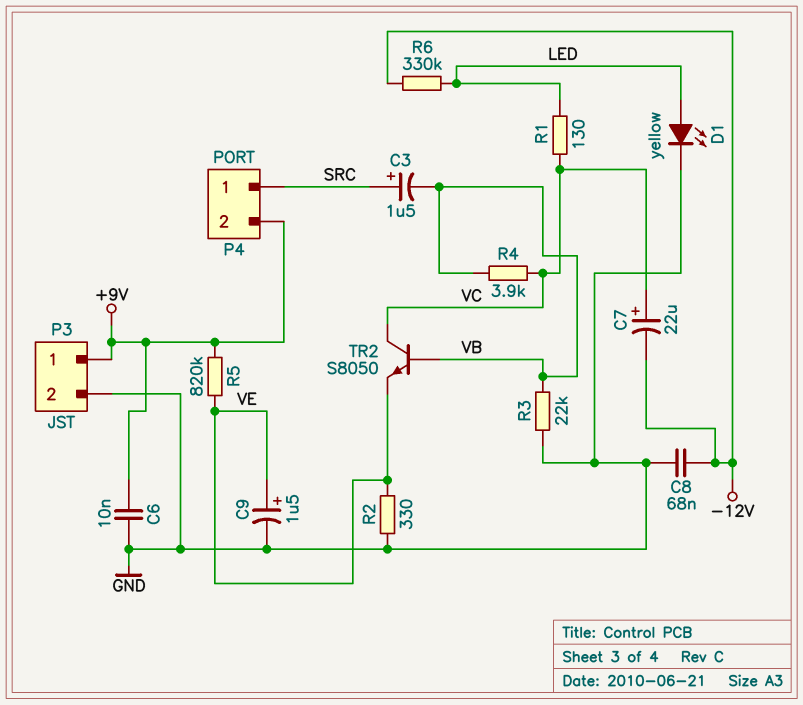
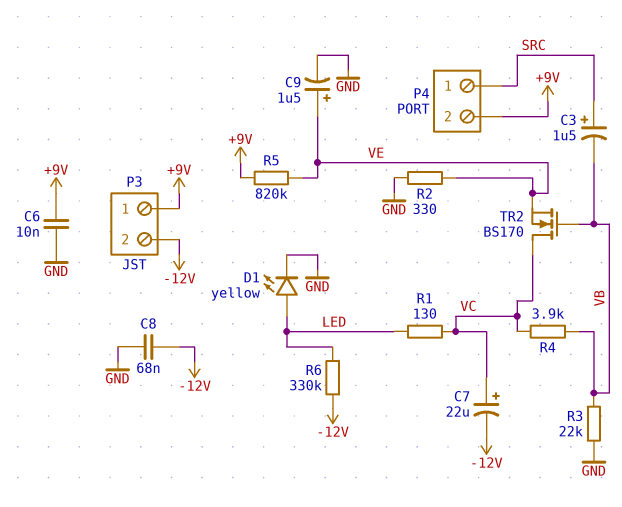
P3 pin 2: GND -> -12V
TR2: NPN S8050 (B VB, C VC, E VE) -> NMOS BS170 (G VB, D VC, S VE)

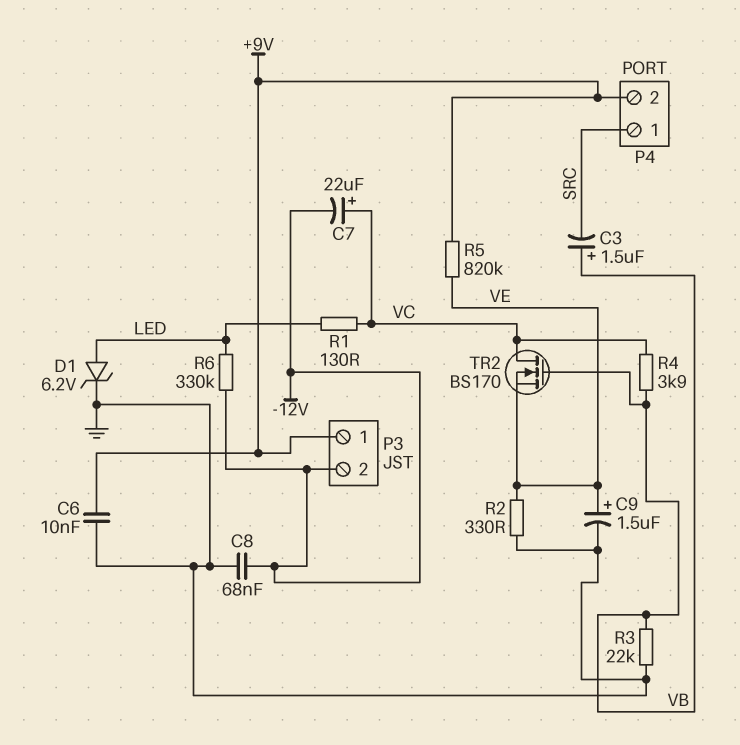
C3: 1.5uF (plus SRC, minus VB) -> 1.5uF (plus VB, minus SRC)
D1: LED yellow (A LED, K GND) -> zener 6.2V (A LED, K GND)

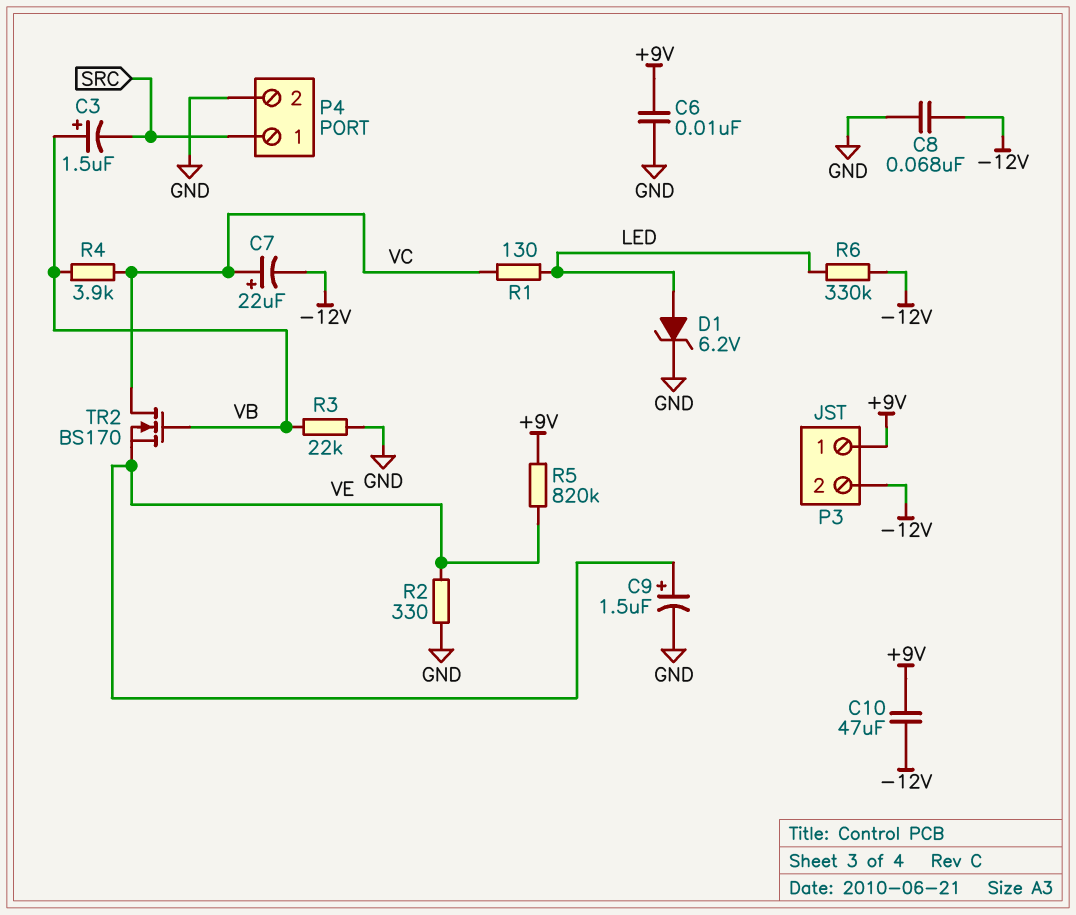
C10: none -> 47uF (+9V, -12V)
P4 pin 2: +9V -> GND

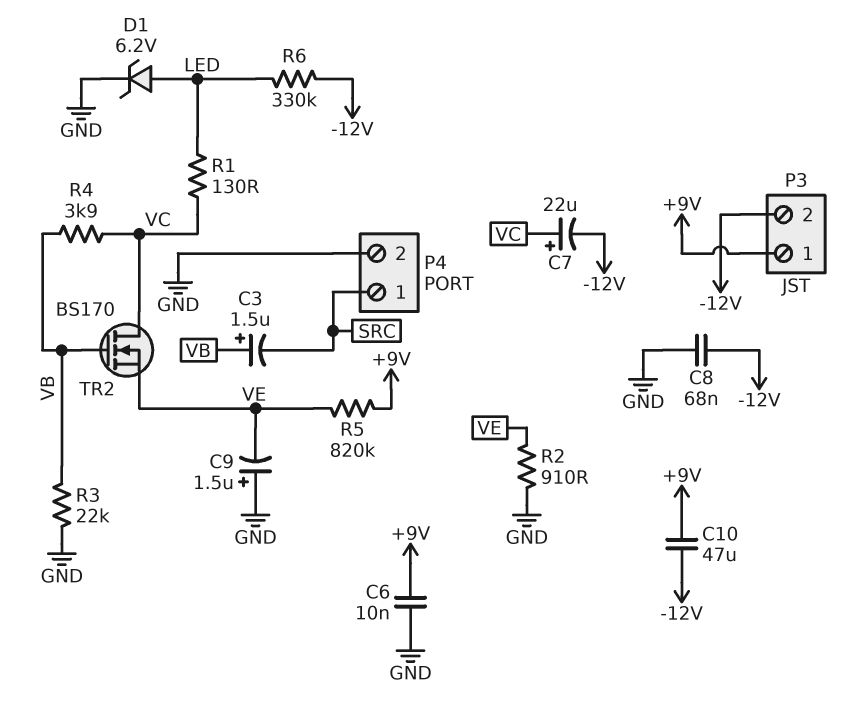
C9: 1.5uF (plus VE, minus GND) -> 1.5uF (plus GND, minus VE)
R2: 330 (GND, VE) -> 910 (GND, VE)

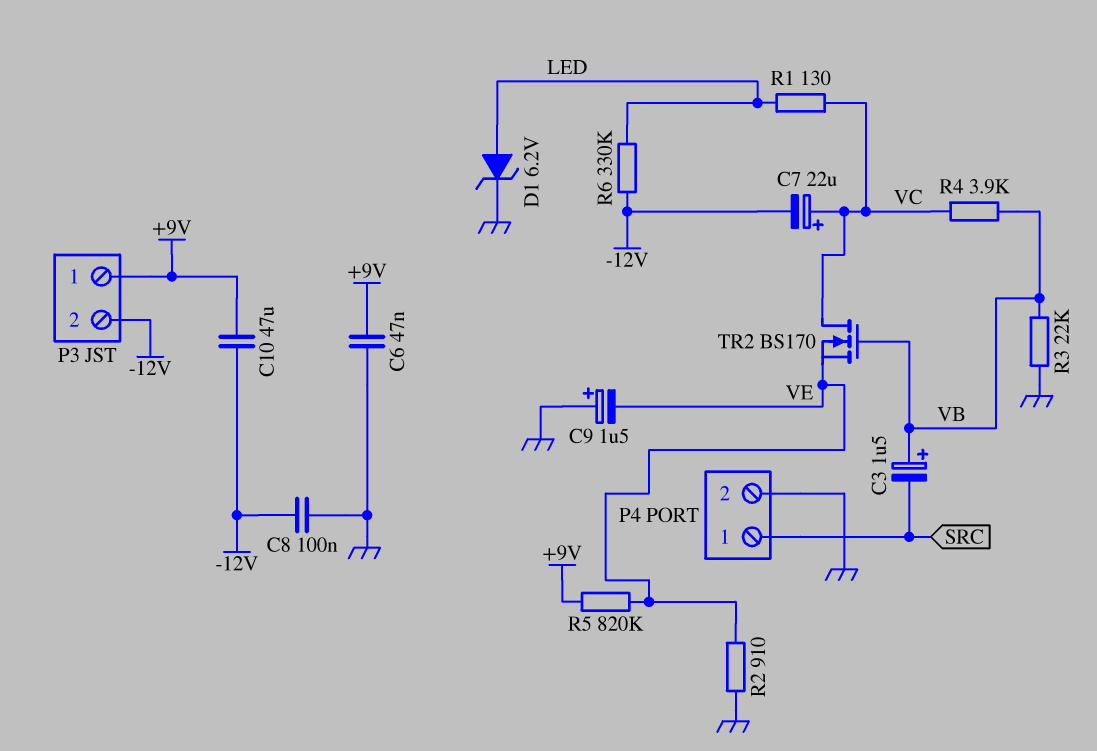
C6: 10nF (+9V, GND) -> 47nF (+9V, GND)
C8: 68nF (-12V, GND) -> 100nF (-12V, GND)

